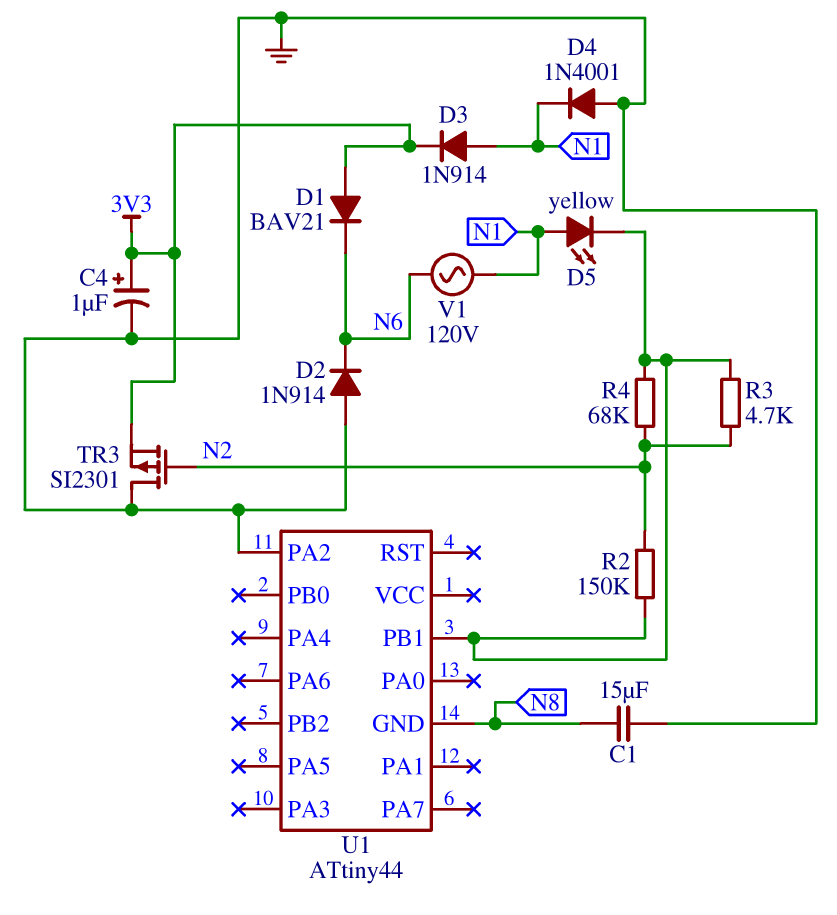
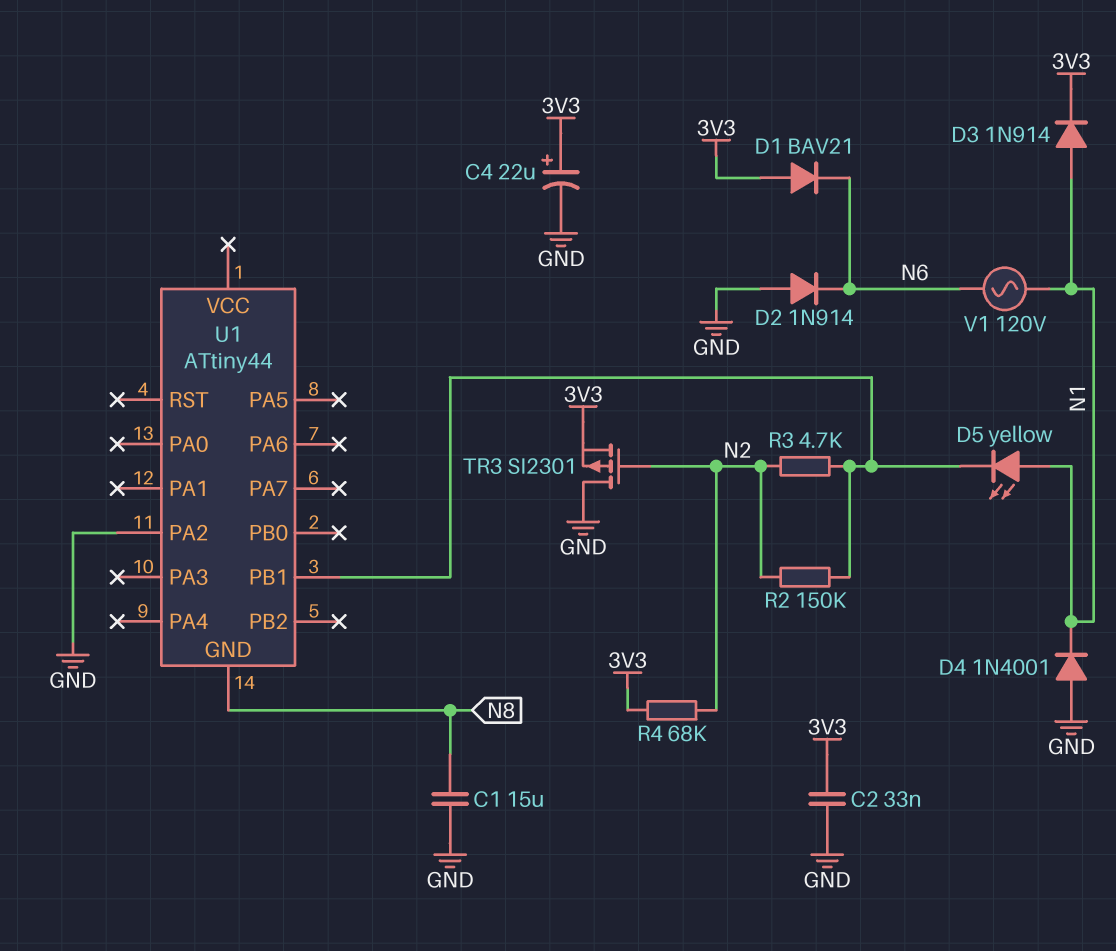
C2: none -> 33nF (3V3, GND)
C4: 1uF (plus 3V3, minus GND) -> 22uF (plus 3V3, minus GND)
R4: 68k (N2, U1/PB1) -> 68k (3V3, N2)

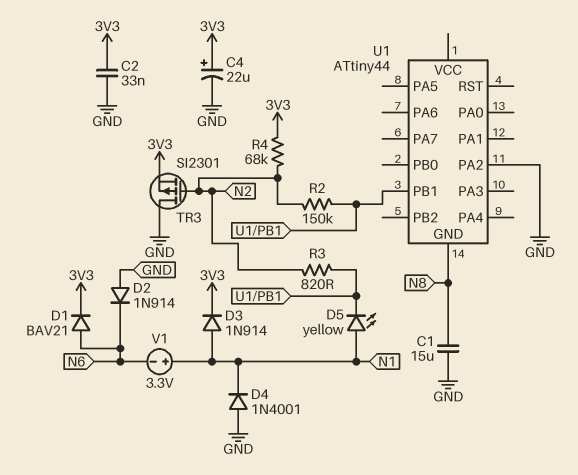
D1: diode BAV21 (A 3V3, K N6) -> diode BAV21 (A N6, K 3V3)
R3: 4.7k (N2, U1/PB1) -> 820 (N2, U1/PB1)
V1: AC 120V (N1, N6) -> 3.3V (plus N1, minus N6)

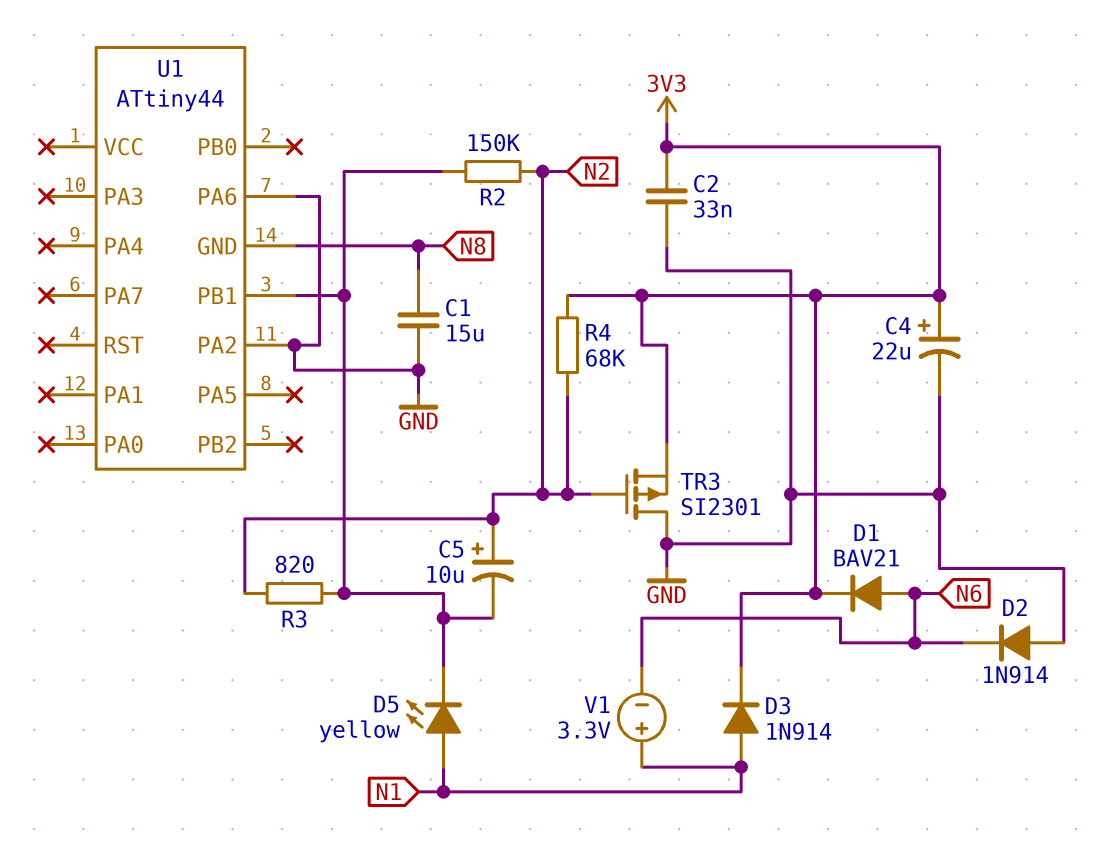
C5: none -> 10uF (plus N2, minus U1/PB1)
D4: diode 1N4001 (A GND, K N1) -> none
U1 pin PA6: none -> GND

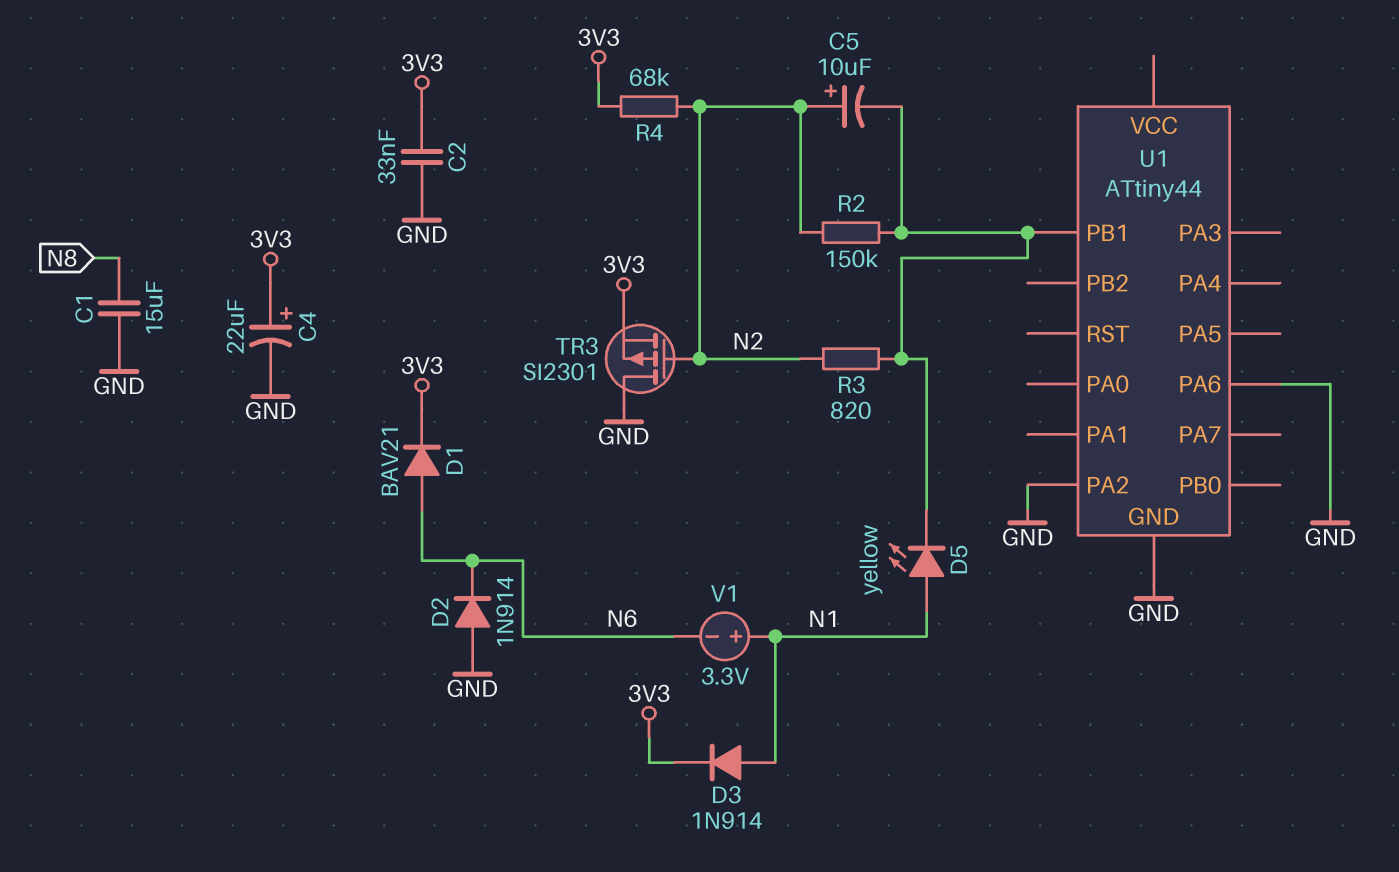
U1 pin GND: N8 -> GND

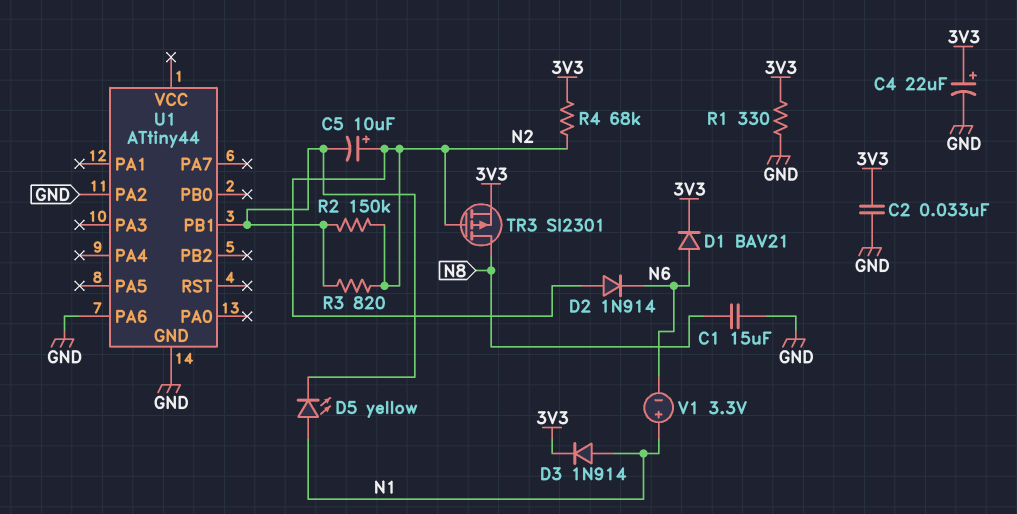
D2: diode 1N914 (A GND, K N6) -> diode 1N914 (A N2, K N6)
R1: none -> 330 (3V3, GND)
TR3: PMOS SI2301 (G N2, D GND, S 3V3) -> PMOS SI2301 (G N2, D N8, S 3V3)

